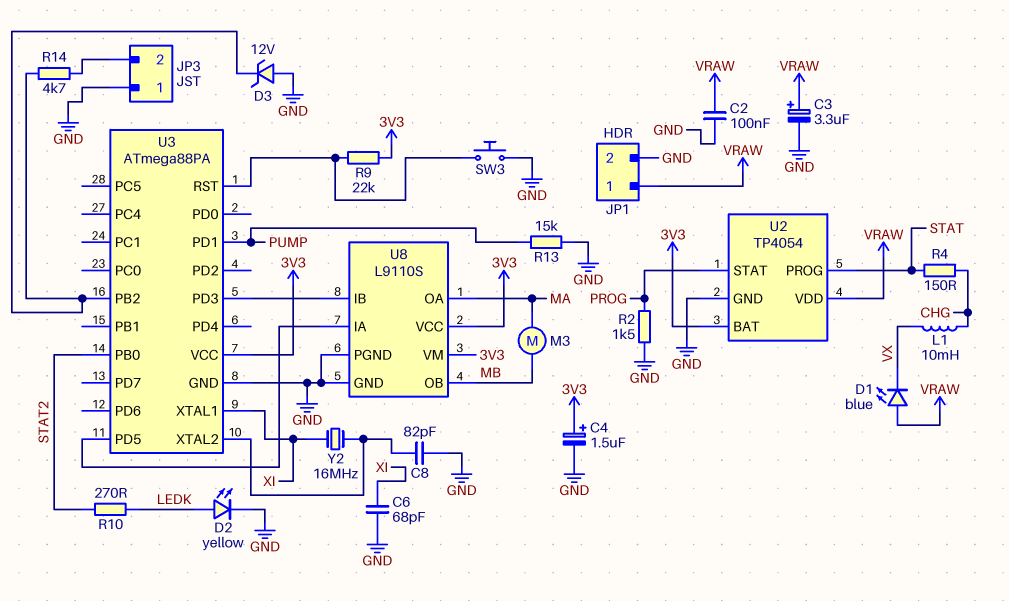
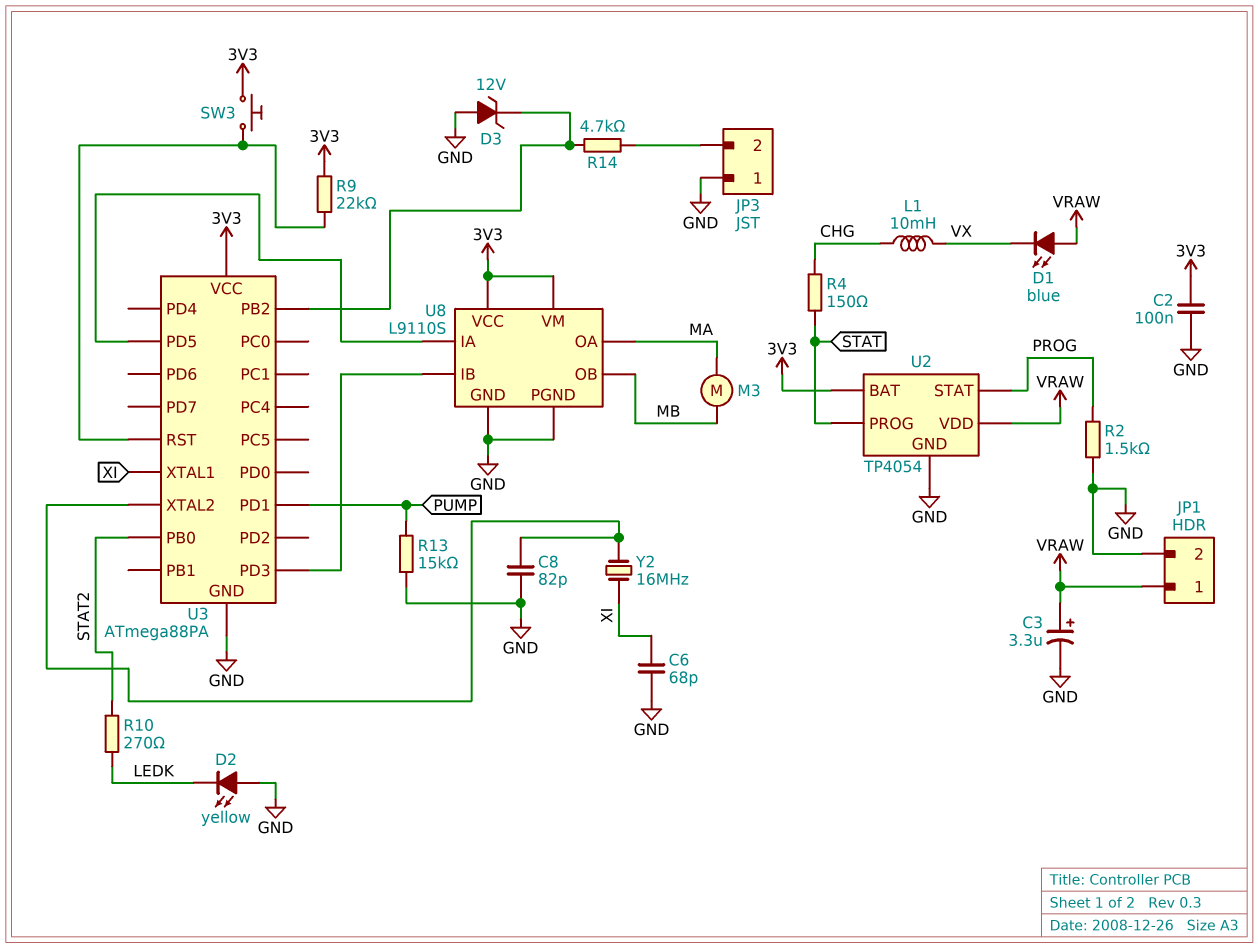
C2: 100nF (GND, VRAW) -> 100nF (3V3, GND)
C4: 1.5uF (plus 3V3, minus GND) -> none
D2: LED yellow (A LEDK, K GND) -> LED yellow (A GND, K LEDK)
SW3: button (GND, U3/RST) -> button (3V3, U3/RST)

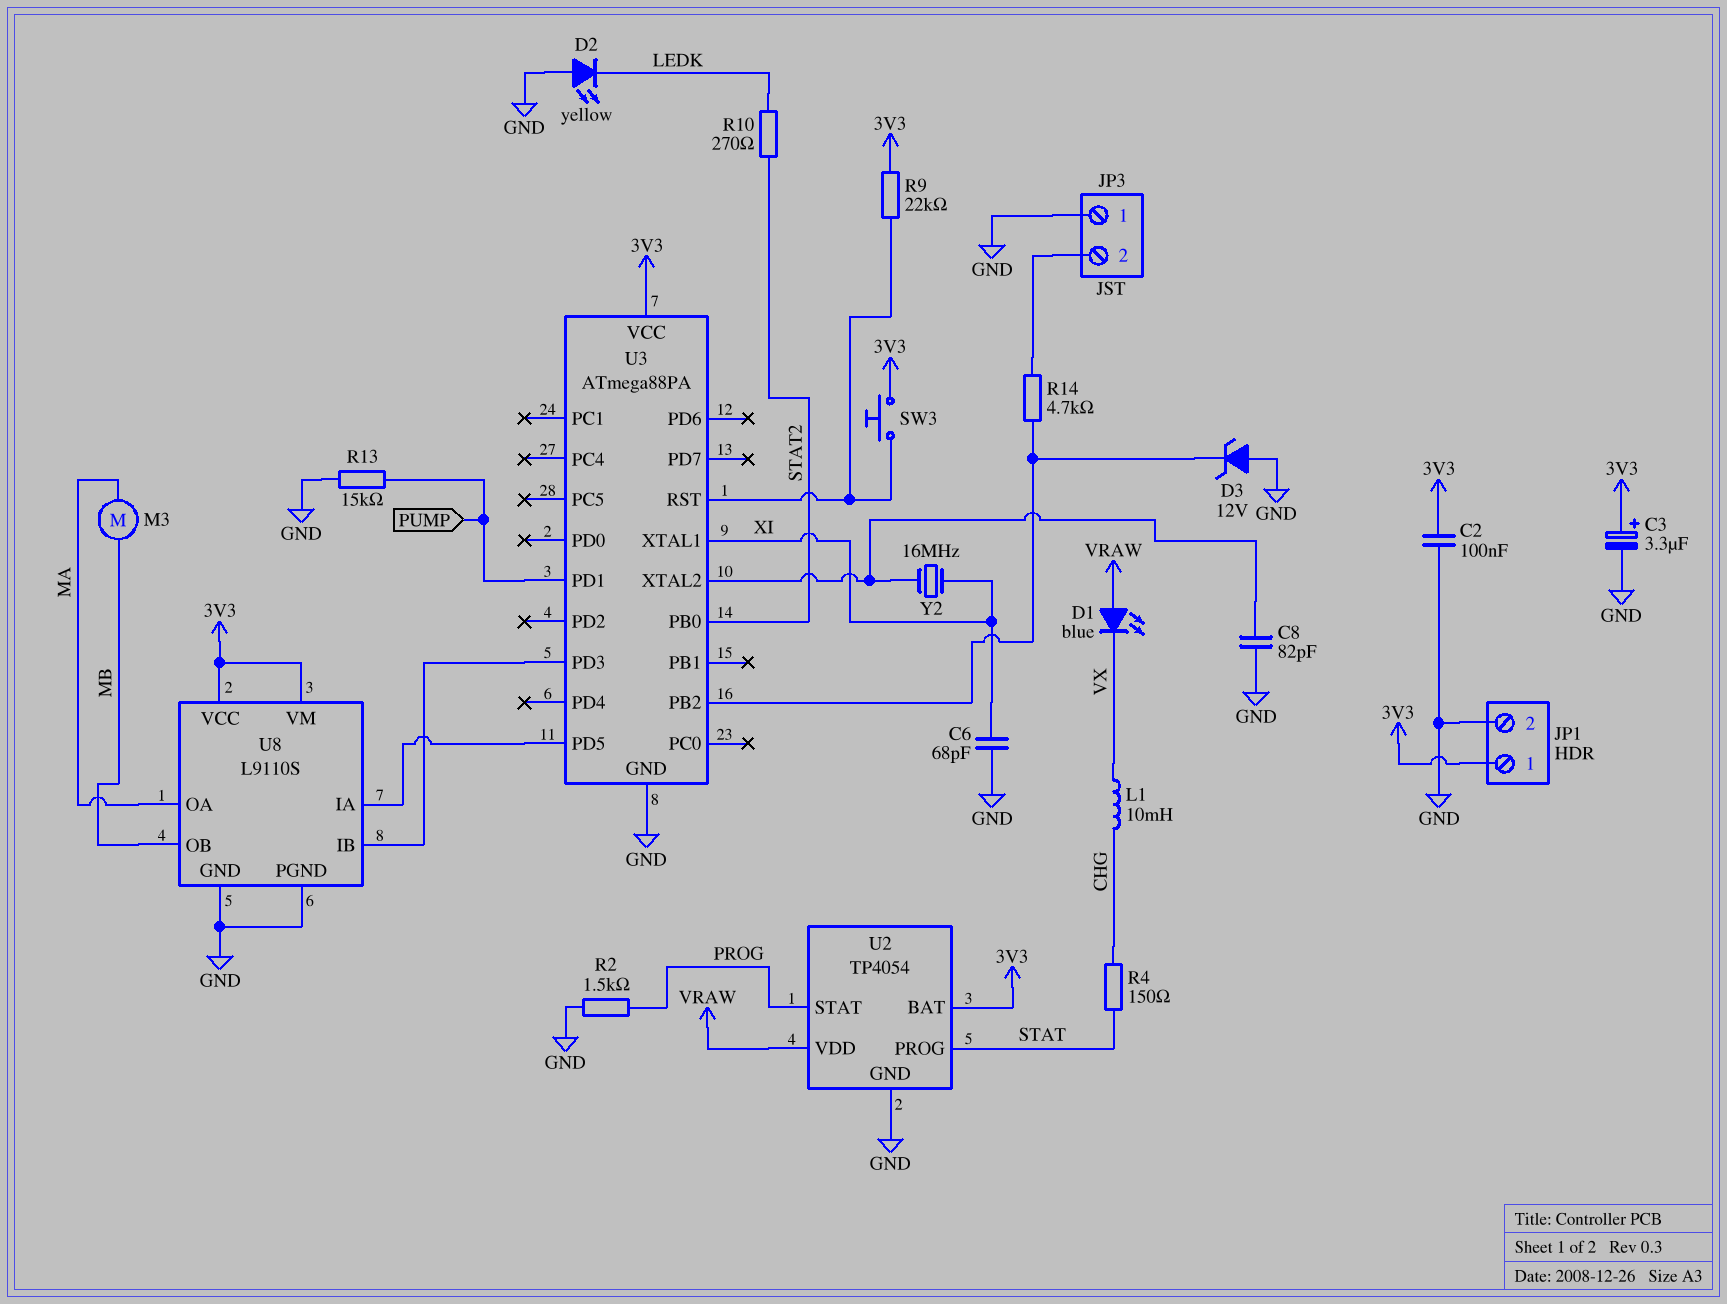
C3: 3.3uF (plus VRAW, minus GND) -> 3.3uF (plus 3V3, minus GND)
JP1 pin 1: VRAW -> 3V3

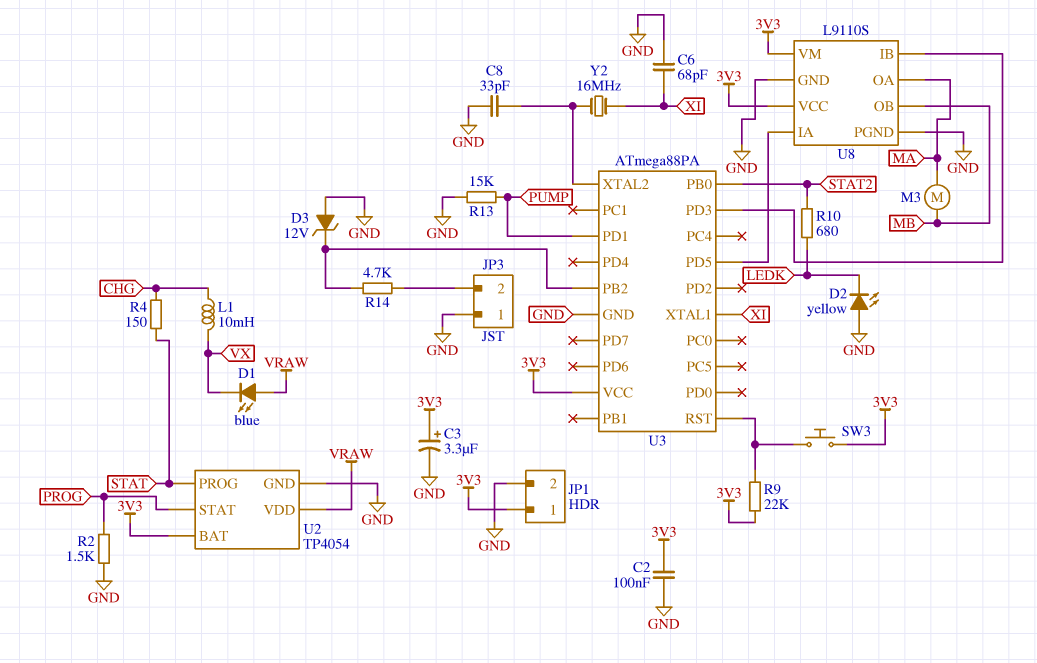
C8: 82pF (GND, U3/XTAL2) -> 33pF (GND, U3/XTAL2)
R10: 270 (LEDK, STAT2) -> 680 (LEDK, STAT2)

